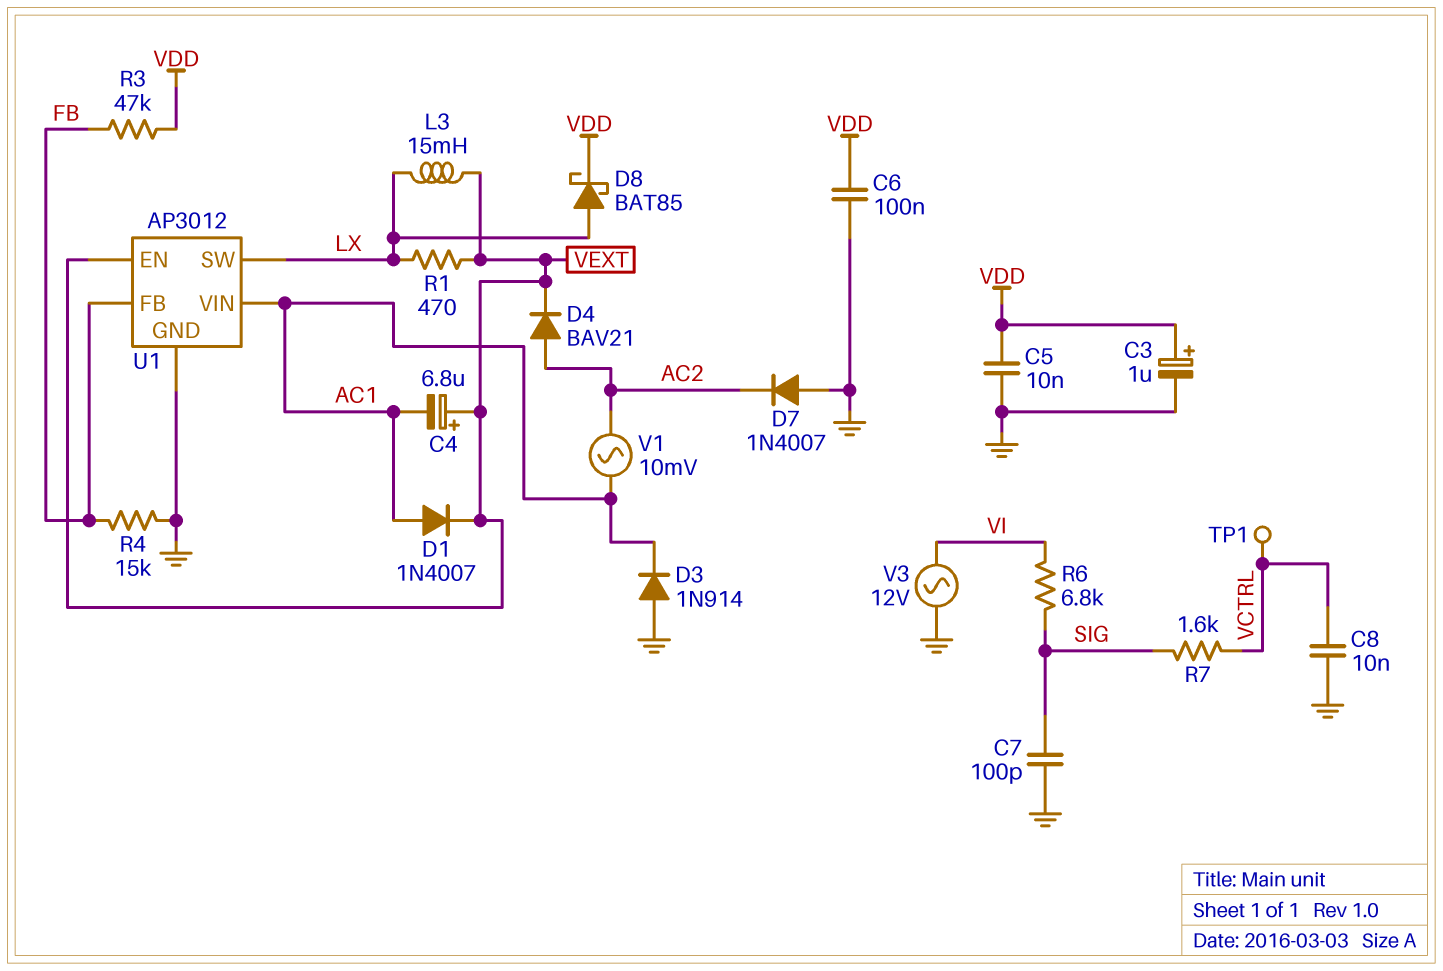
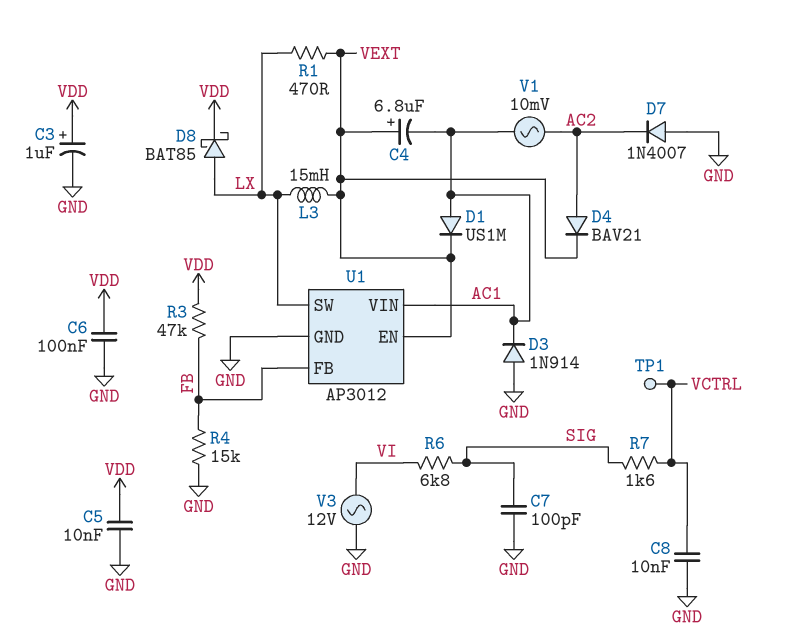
D1: diode 1N4007 (A AC1, K VEXT) -> diode US1M (A AC1, K VEXT)

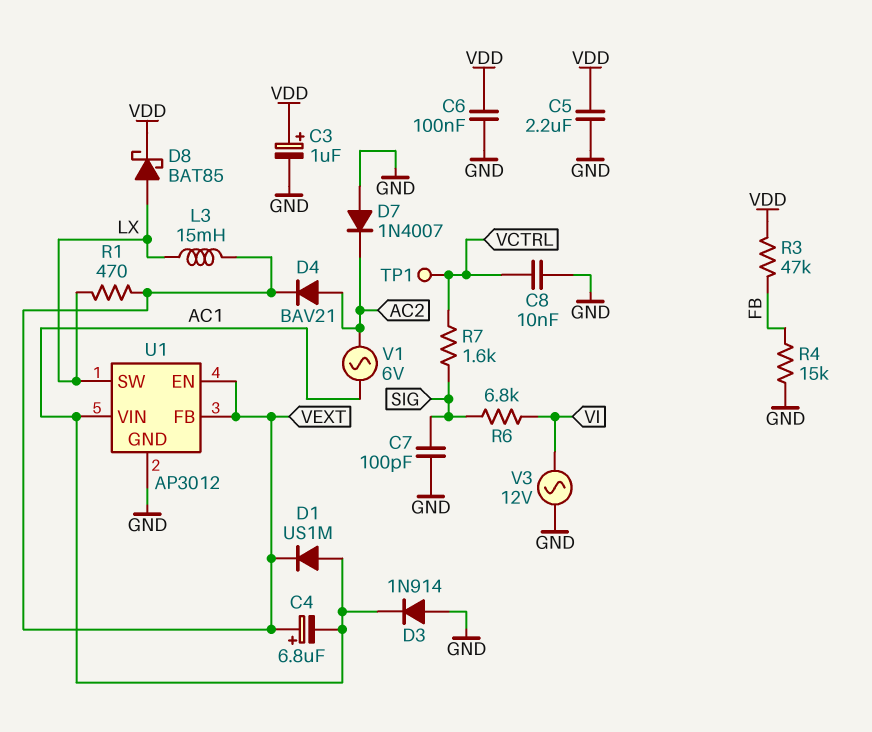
C5: 10nF (GND, VDD) -> 2.2uF (GND, VDD)
U1 pin FB: FB -> VEXT
V1: AC 10mV (AC1, AC2) -> AC 6V (AC1, AC2)

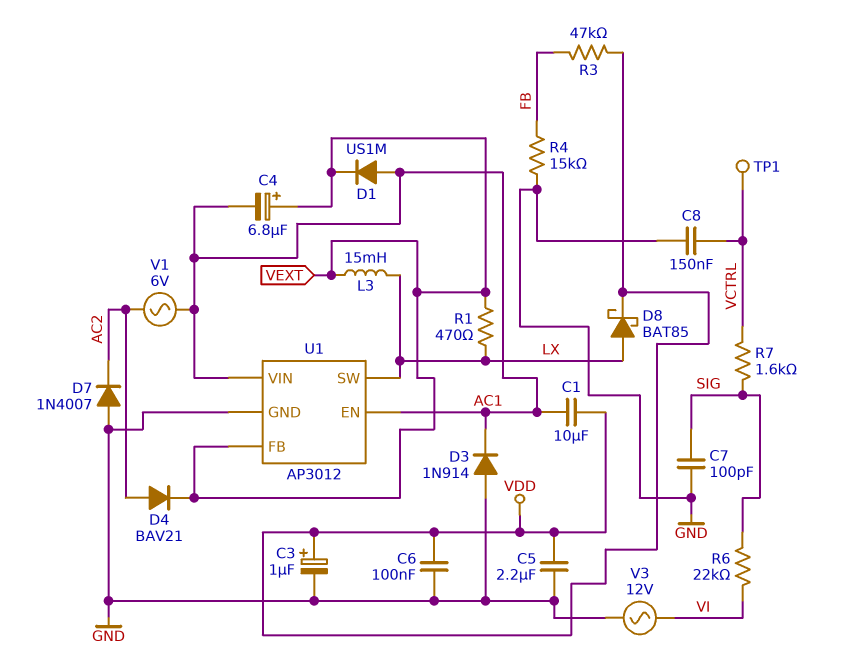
C1: none -> 10uF (AC1, VDD)
C8: 10nF (GND, VCTRL) -> 150nF (GND, VCTRL)
R6: 6.8k (SIG, VI) -> 22k (SIG, VI)
U1 pin EN: VEXT -> AC1

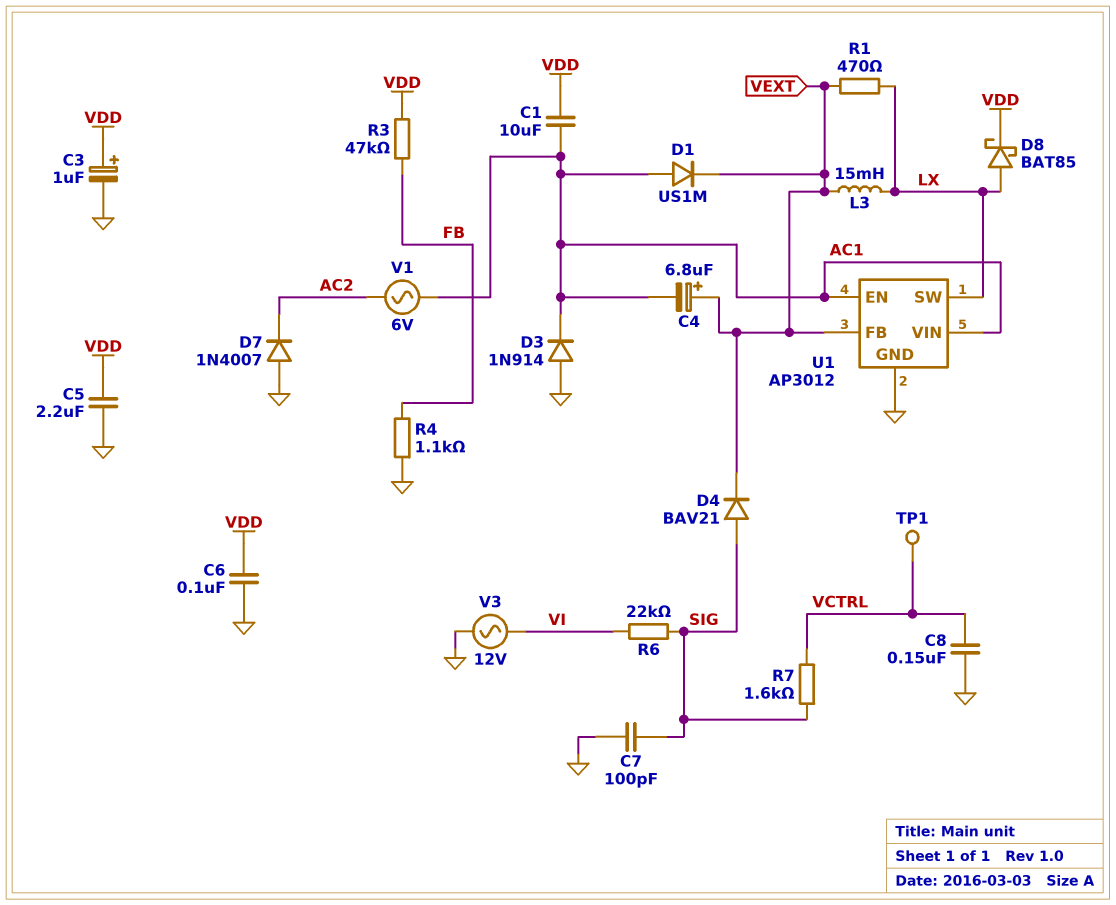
D4: diode BAV21 (A AC2, K VEXT) -> diode BAV21 (A SIG, K VEXT)
R4: 15k (FB, GND) -> 1.1k (FB, GND)

